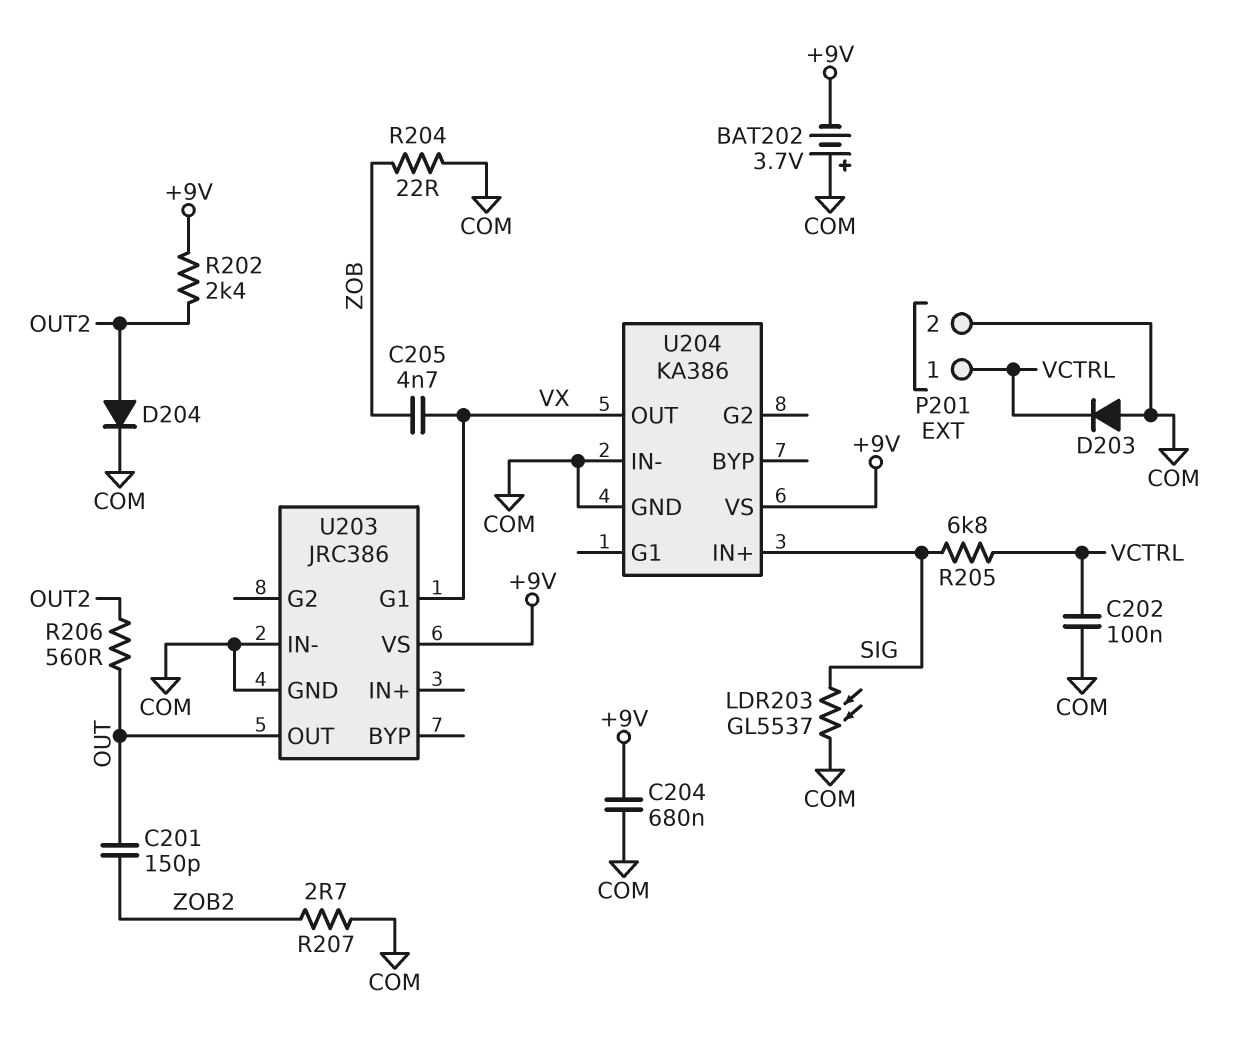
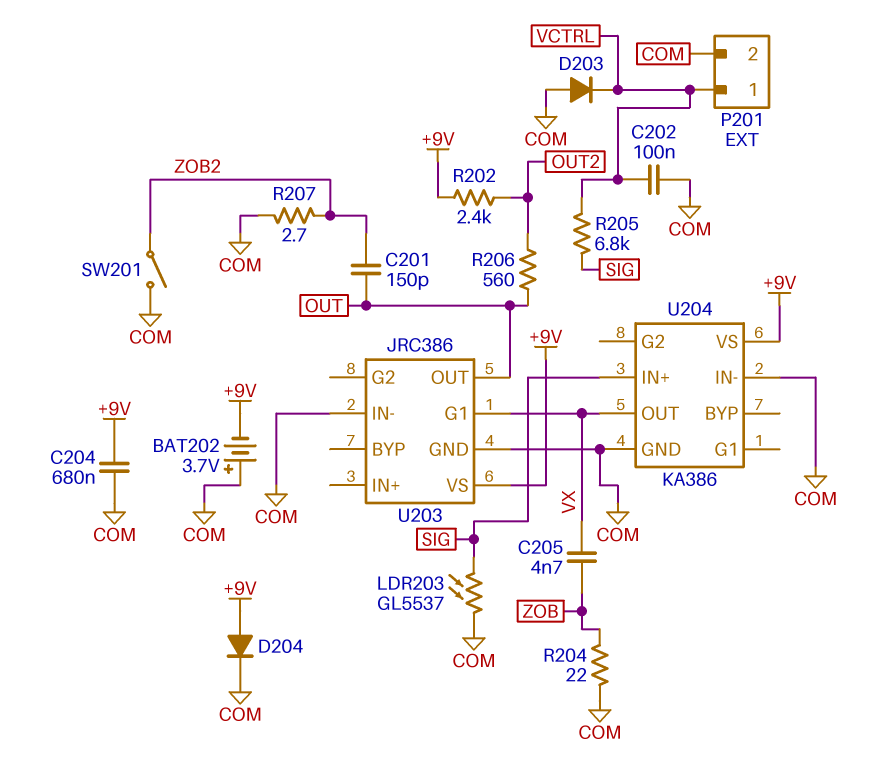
D204: diode (A OUT2, K COM) -> diode (A +9V, K COM)
SW201: none -> switch (COM, ZOB2)

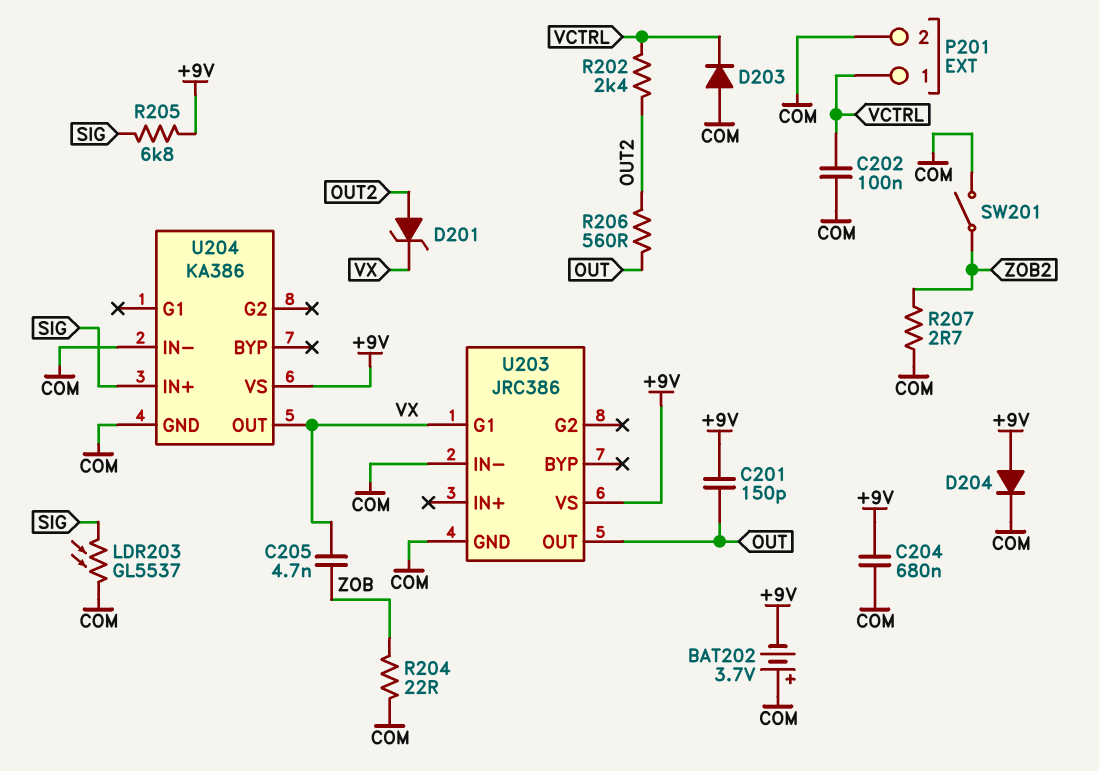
C201: 150pF (OUT, ZOB2) -> 150pF (+9V, OUT)
D201: none -> zener (A OUT2, K VX)
R202: 2.4k (+9V, OUT2) -> 2.4k (OUT2, VCTRL)
R205: 6.8k (SIG, VCTRL) -> 6.8k (+9V, SIG)

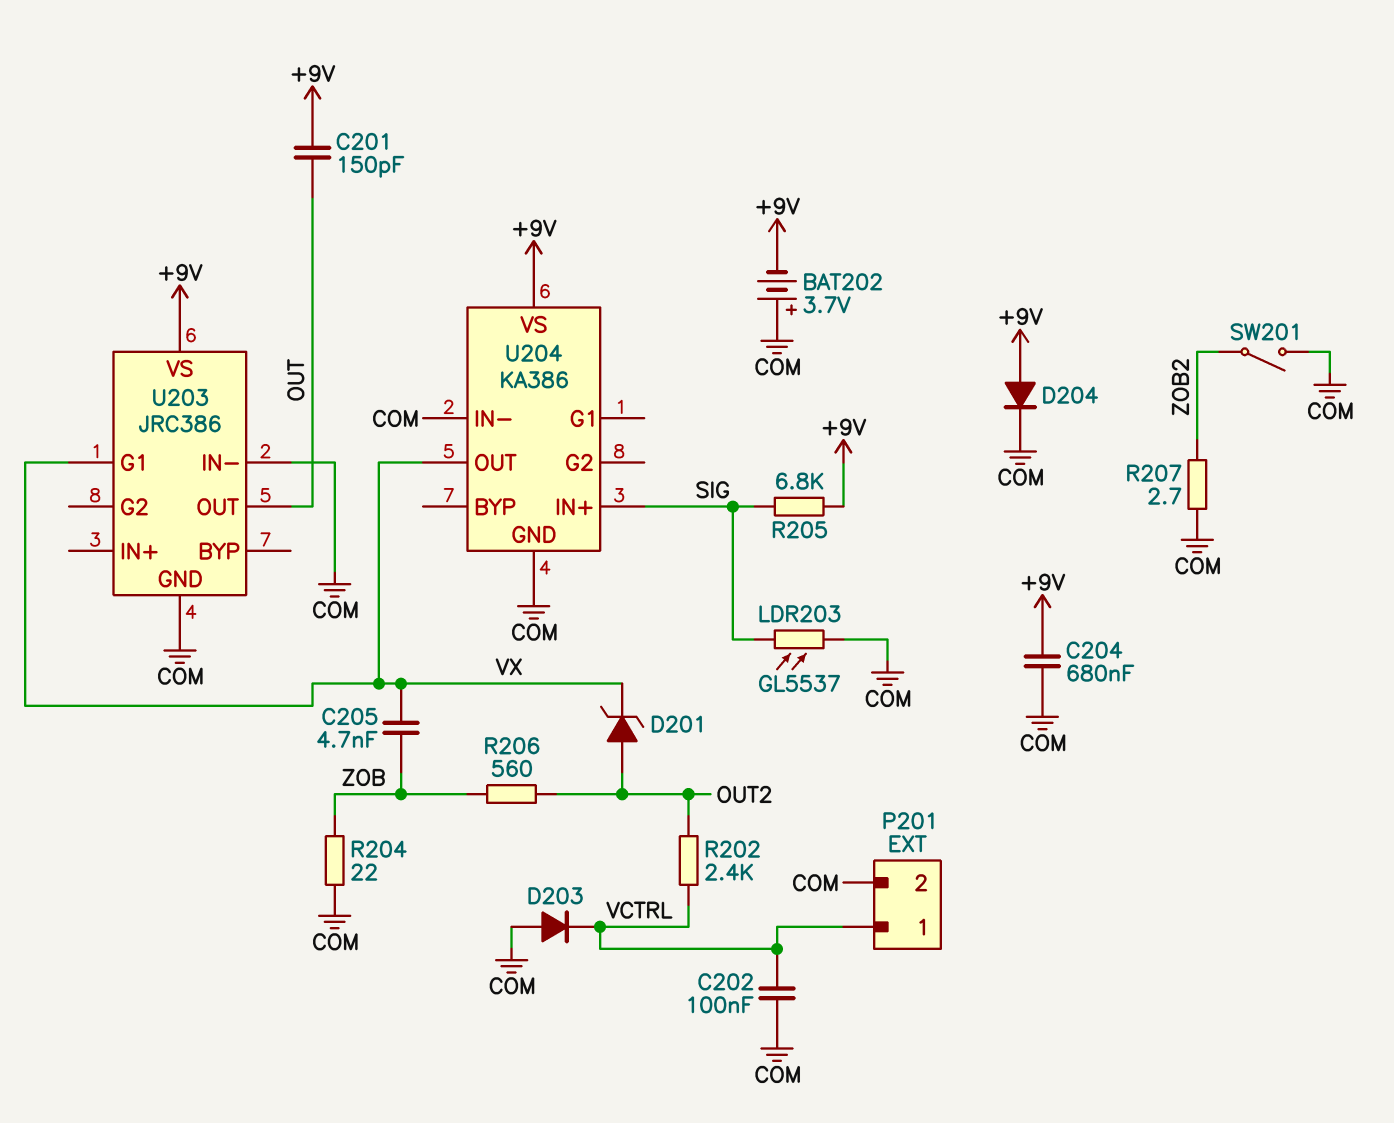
R206: 560 (OUT, OUT2) -> 560 (OUT2, ZOB)

